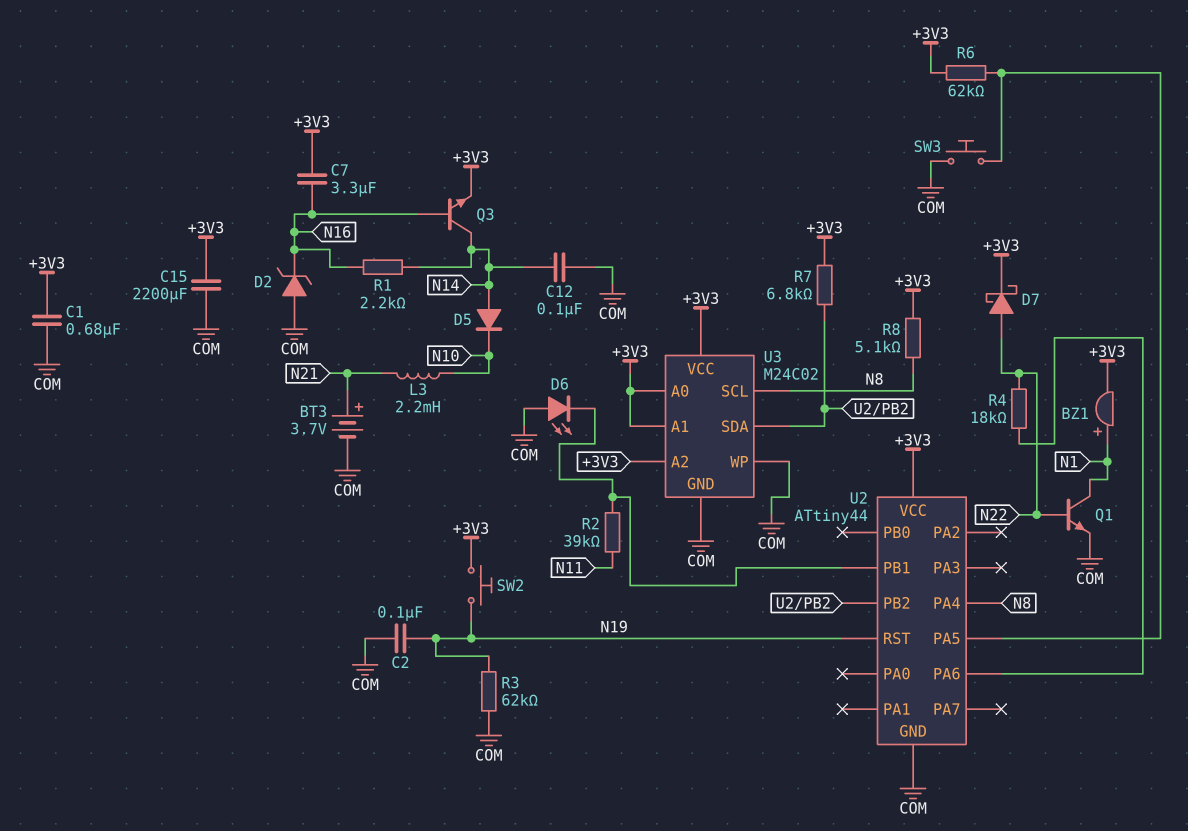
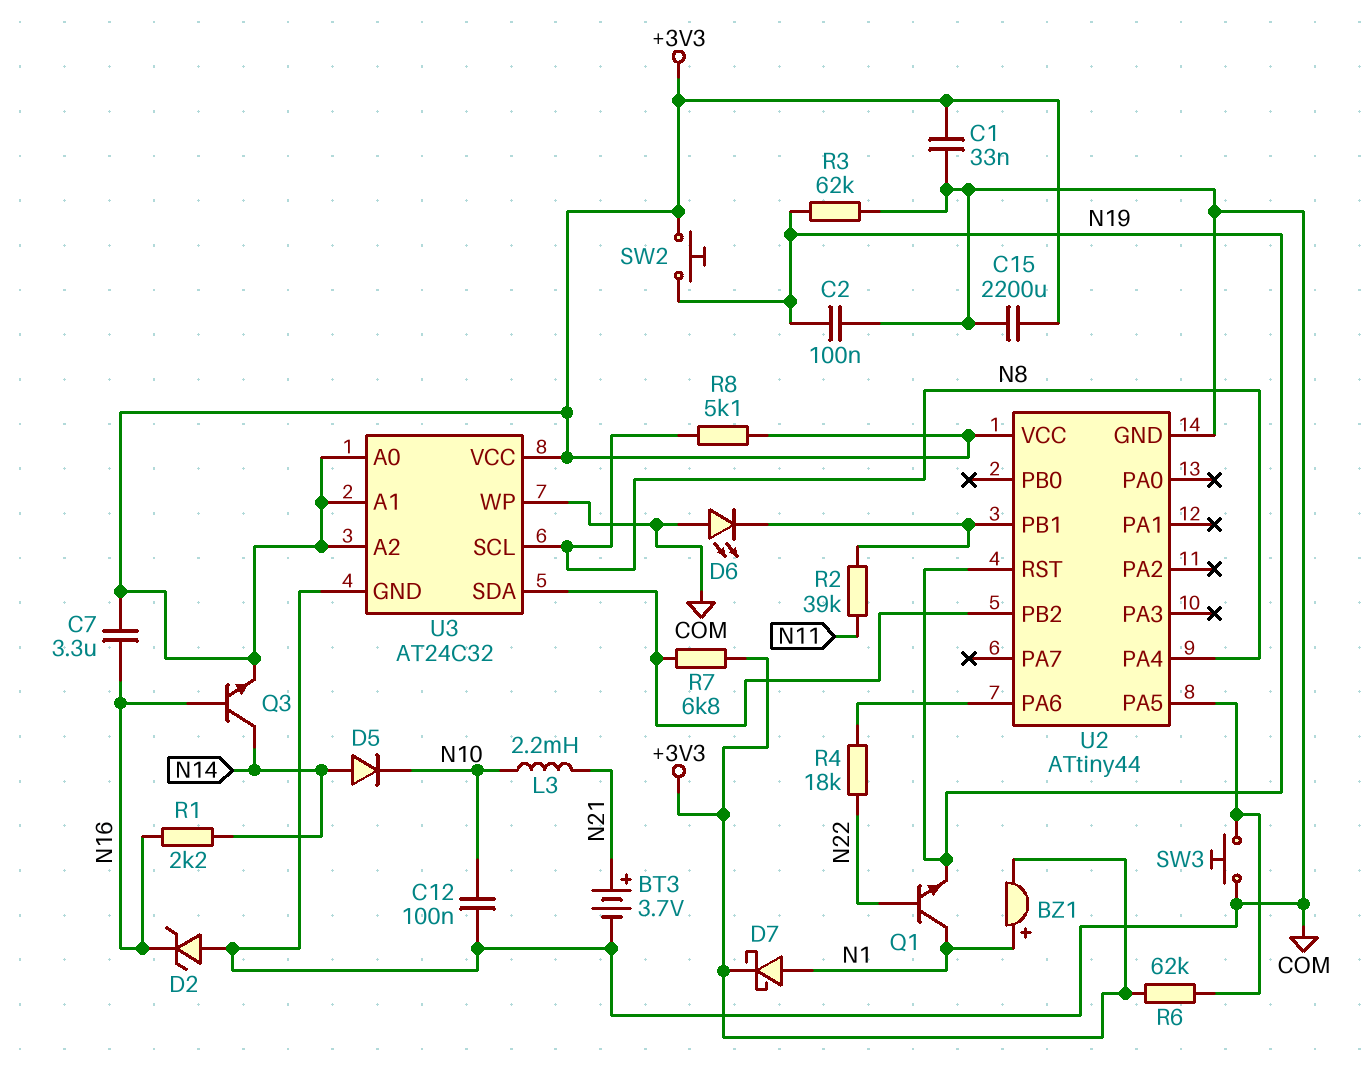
C1: 680nF (+3V3, COM) -> 33nF (+3V3, COM)
C12: 100nF (COM, N14) -> 100nF (COM, N10)
D7: schottky (A N22, K +3V3) -> schottky (A N1, K +3V3)
Q1: NPN (B N22, C N1, E COM) -> NPN (B N22, C N1, E N19)
U3: M24C02 -> AT24C32

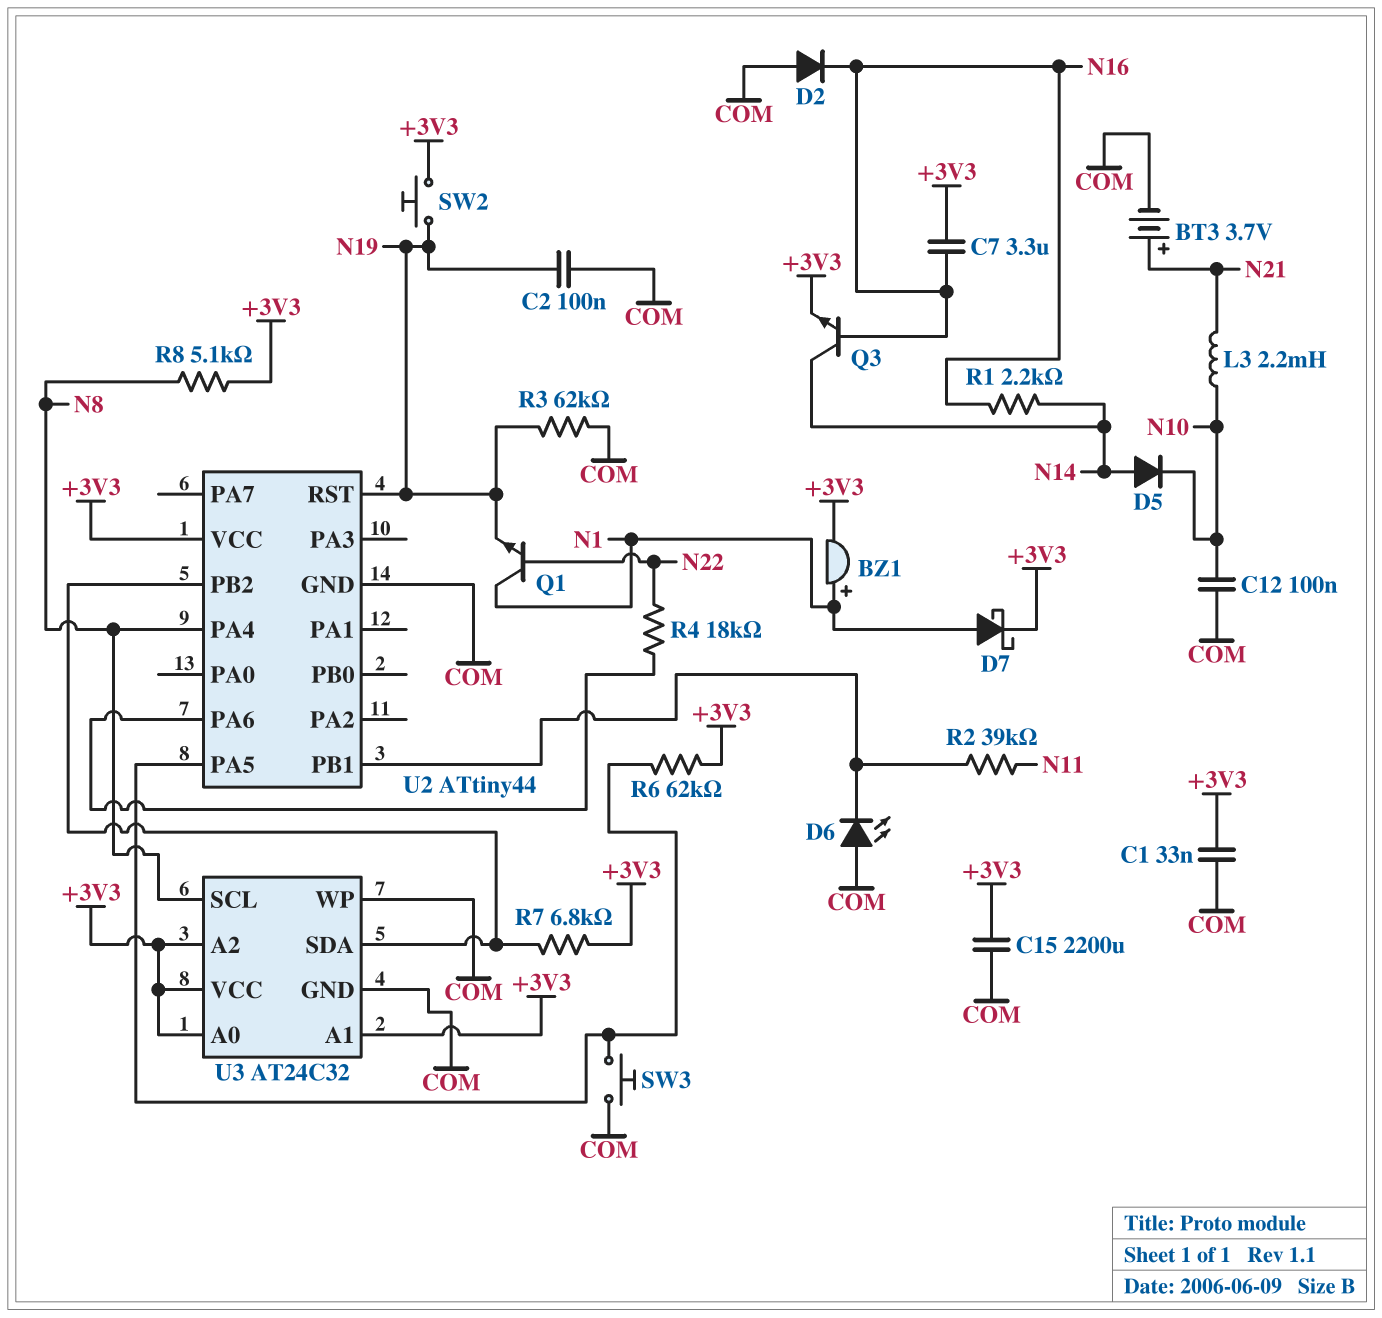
D2: zener (A COM, K N16) -> diode (A COM, K N16)

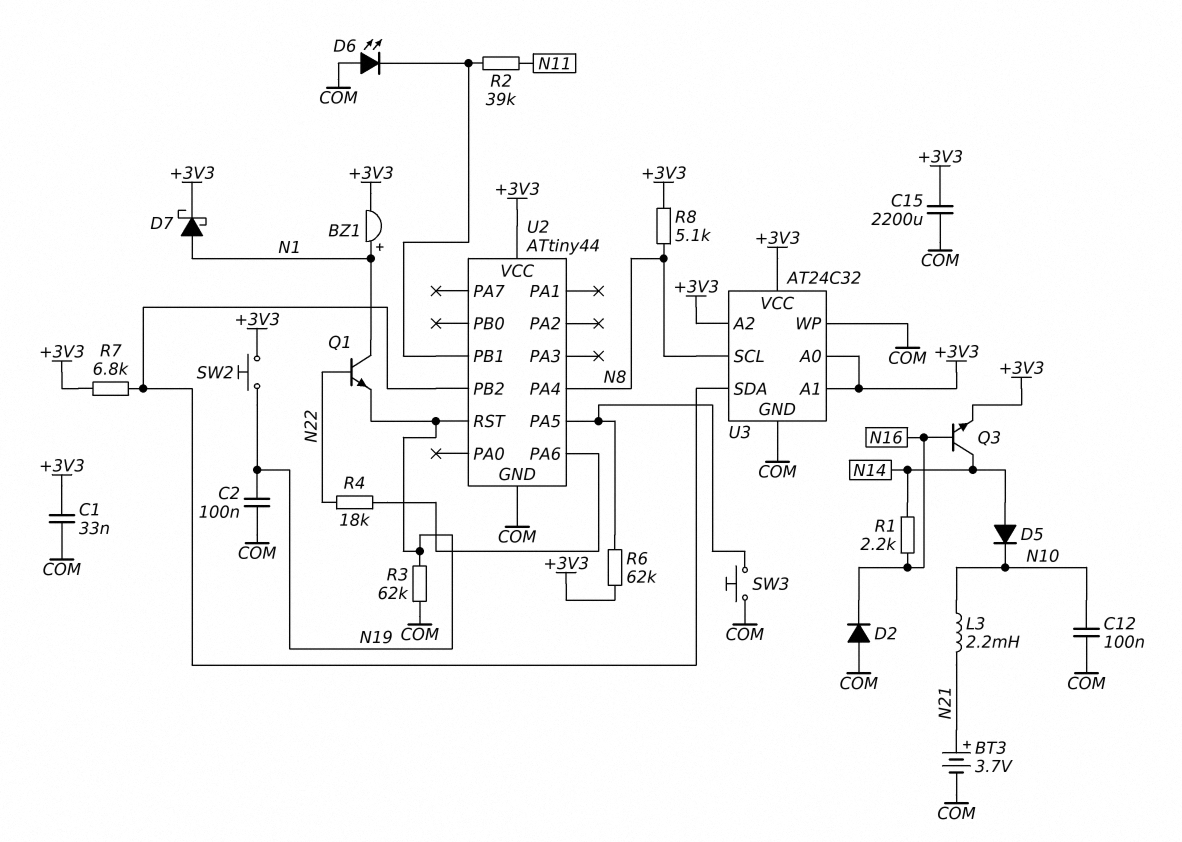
C7: 3.3uF (+3V3, N16) -> none

